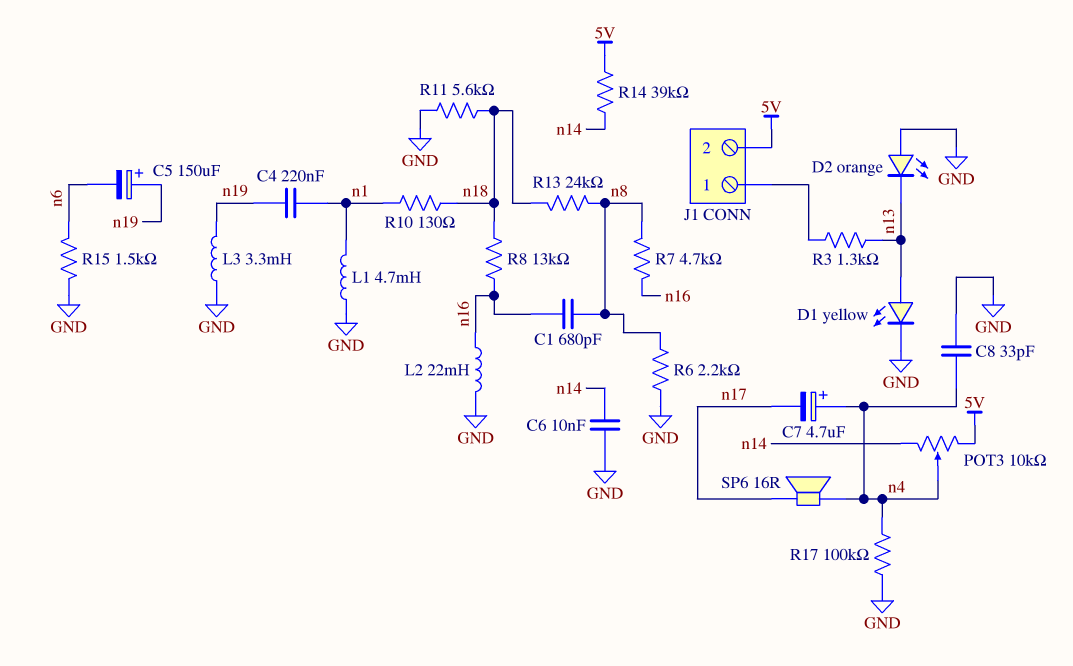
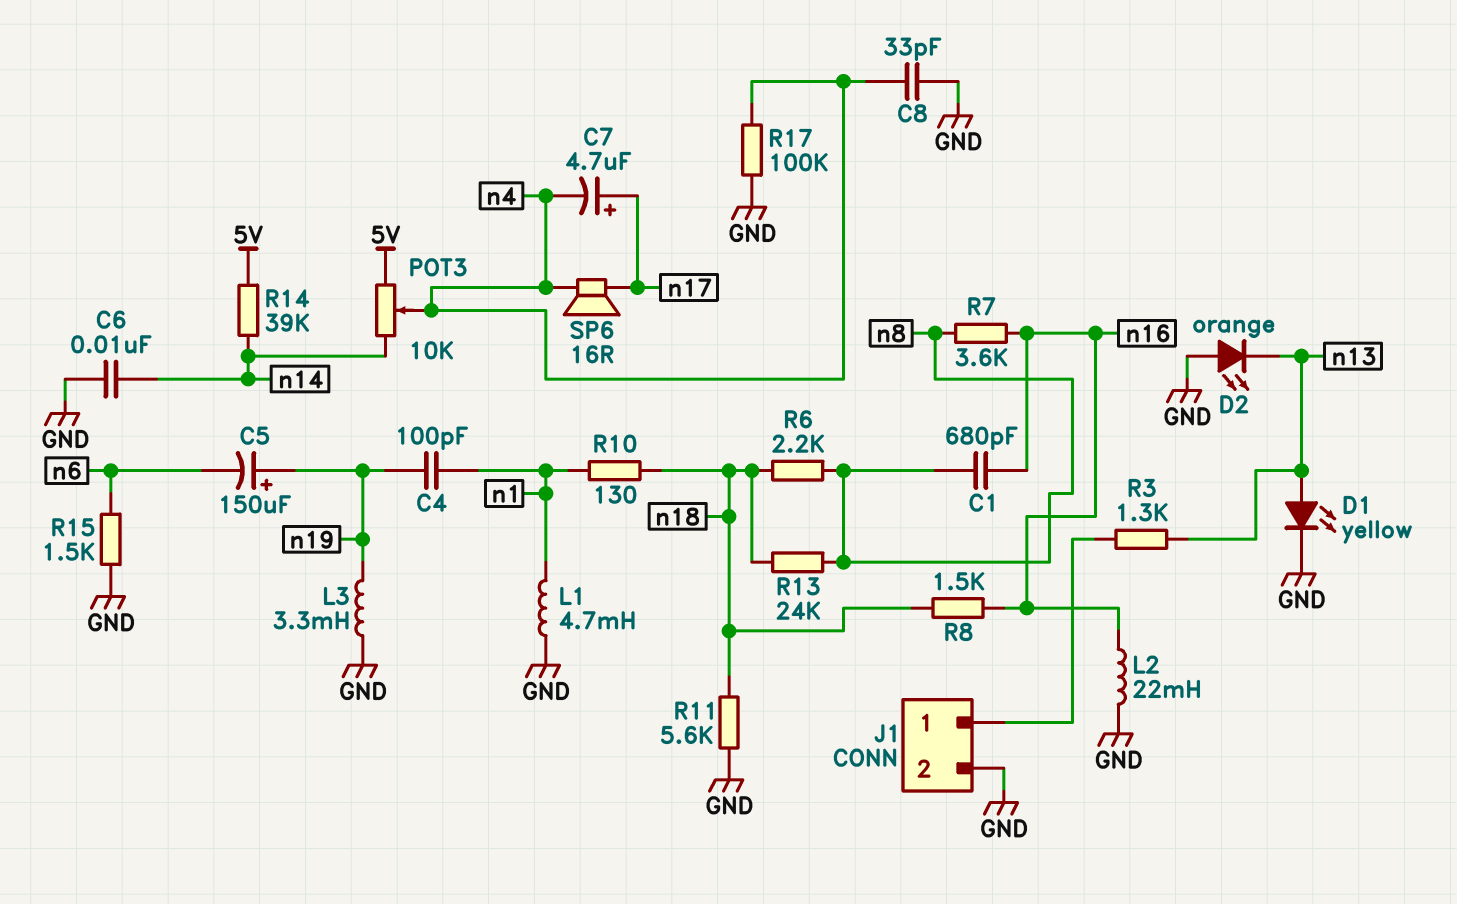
C4: 220nF (n1, n19) -> 100pF (n1, n19)
C7: 4.7uF (plus n4, minus n17) -> 4.7uF (plus n17, minus n4)
J1 pin 2: 5V -> GND
R6: 2.2k (GND, n8) -> 2.2k (n8, n18)
R7: 4.7k (n8, n16) -> 3.6k (n8, n16)
R8: 13k (n16, n18) -> 1.5k (n16, n18)

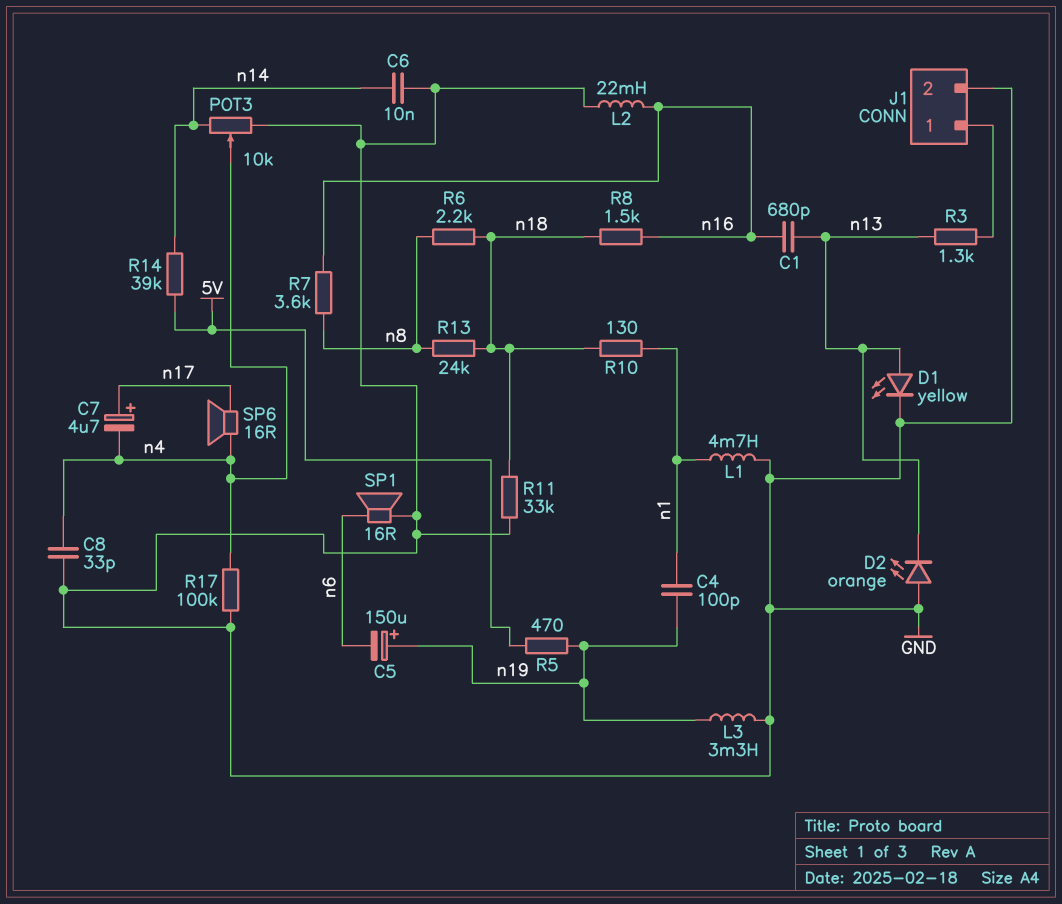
C1: 680pF (n8, n16) -> 680pF (n13, n16)
POT3: 10k (5V, n14, wiper n4) -> 10k (GND, n14, wiper n4)
R5: none -> 470 (5V, n19)
R11: 5.6k (GND, n18) -> 33k (GND, n18)
R15: 1.5k (GND, n6) -> none
SP1: none -> speaker 16R (GND, n6)

